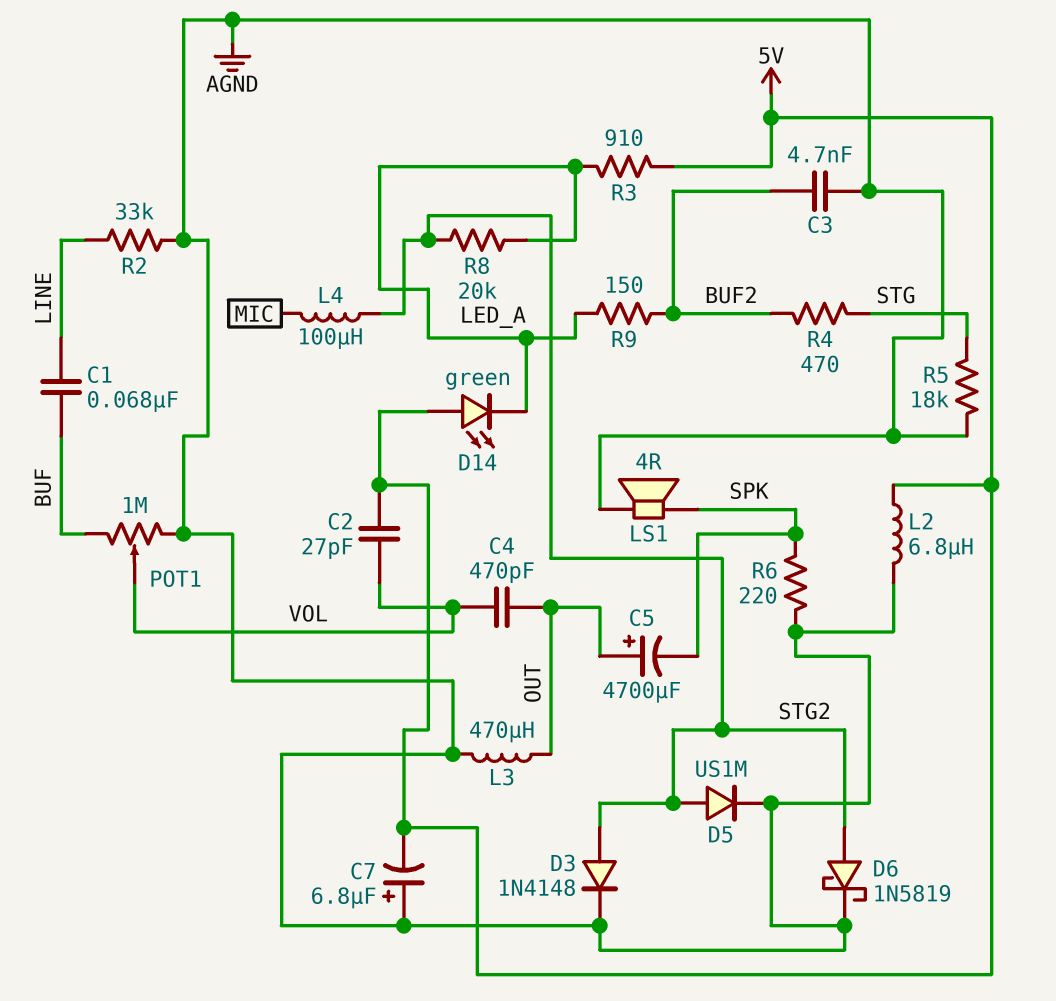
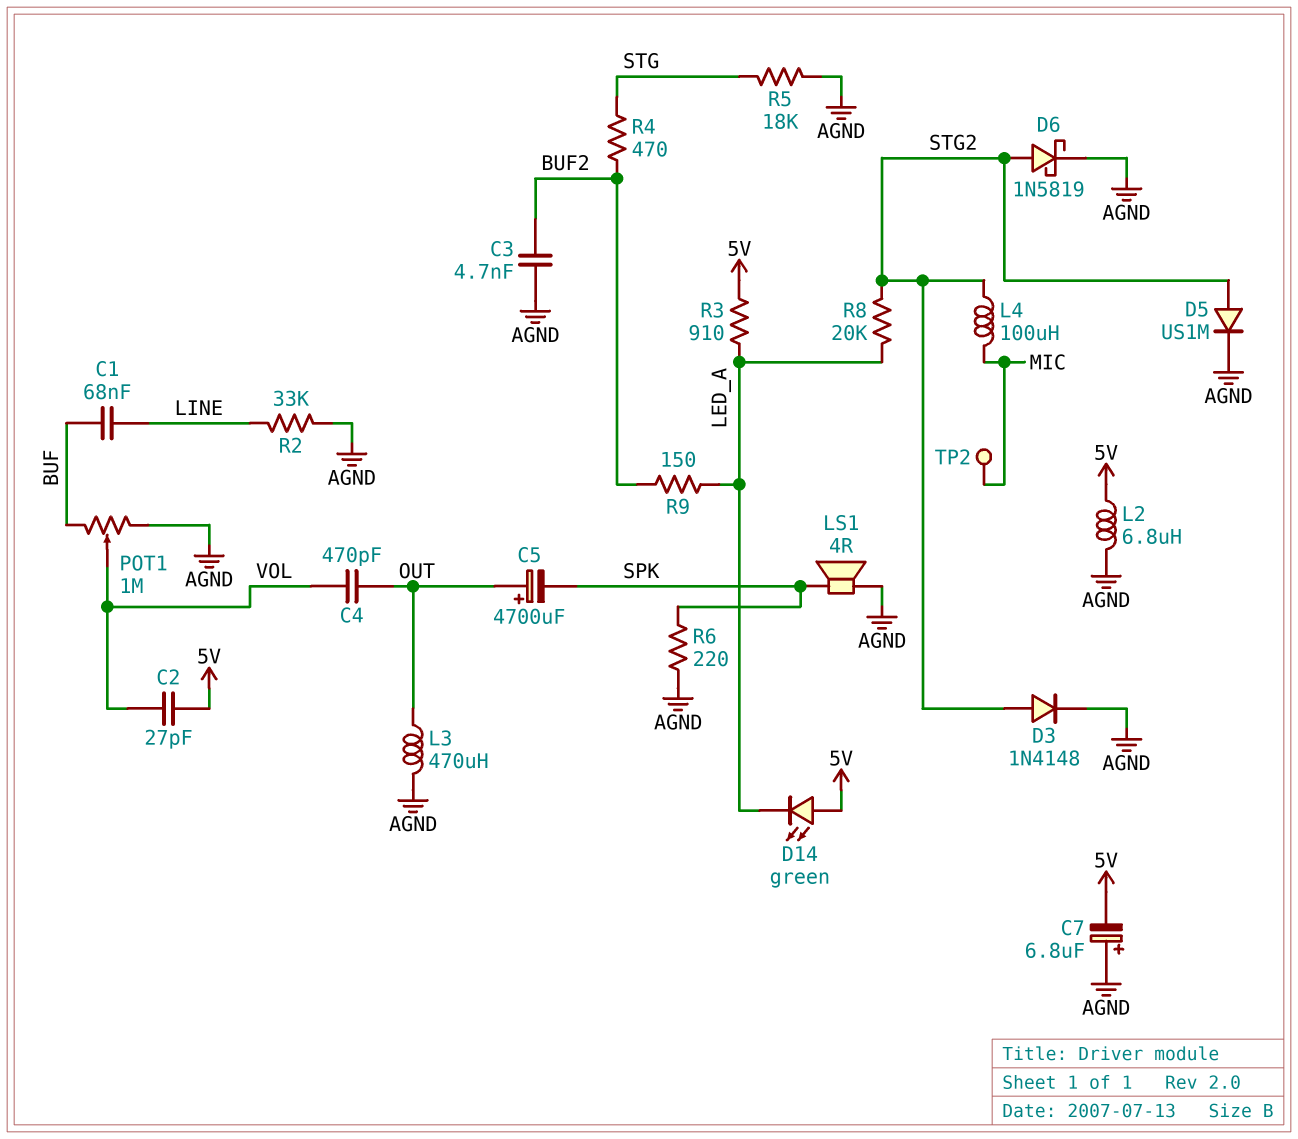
TP2: none -> test point (MIC)

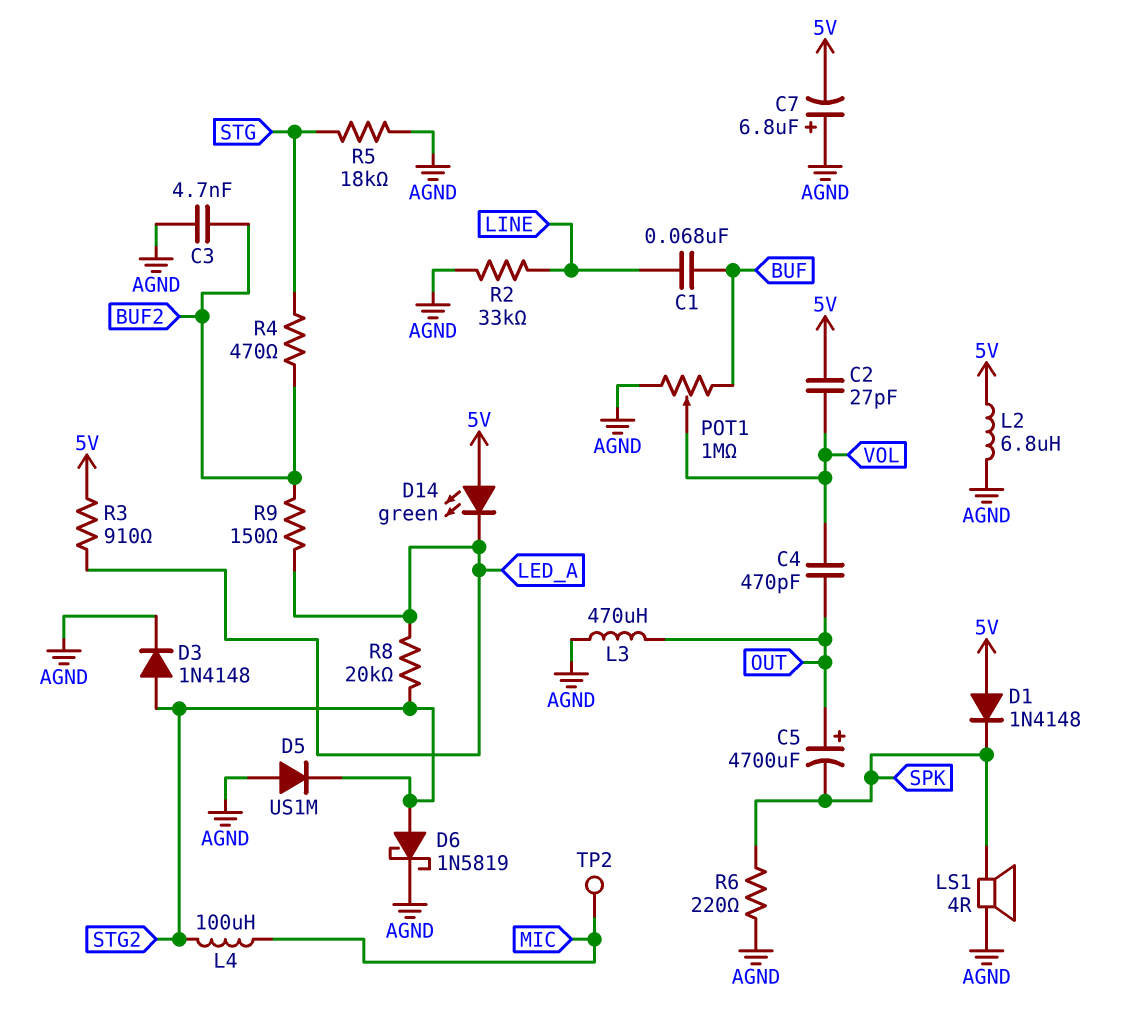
D1: none -> diode 1N4148 (A 5V, K SPK)
D5: diode US1M (A STG2, K AGND) -> diode US1M (A AGND, K STG2)

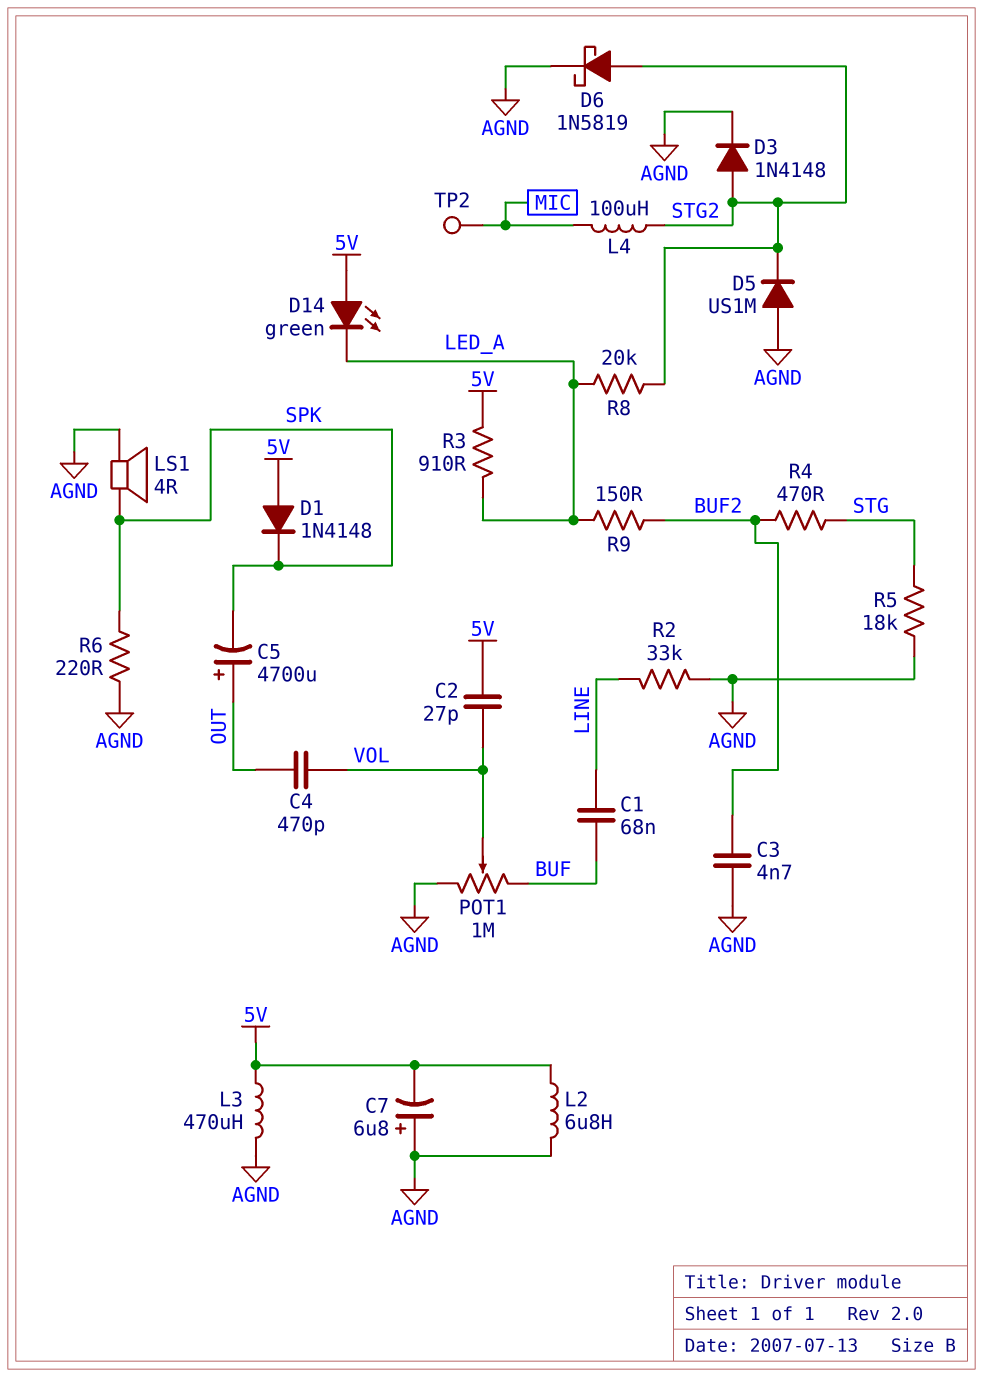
L3: 470uH (AGND, OUT) -> 470uH (5V, AGND)

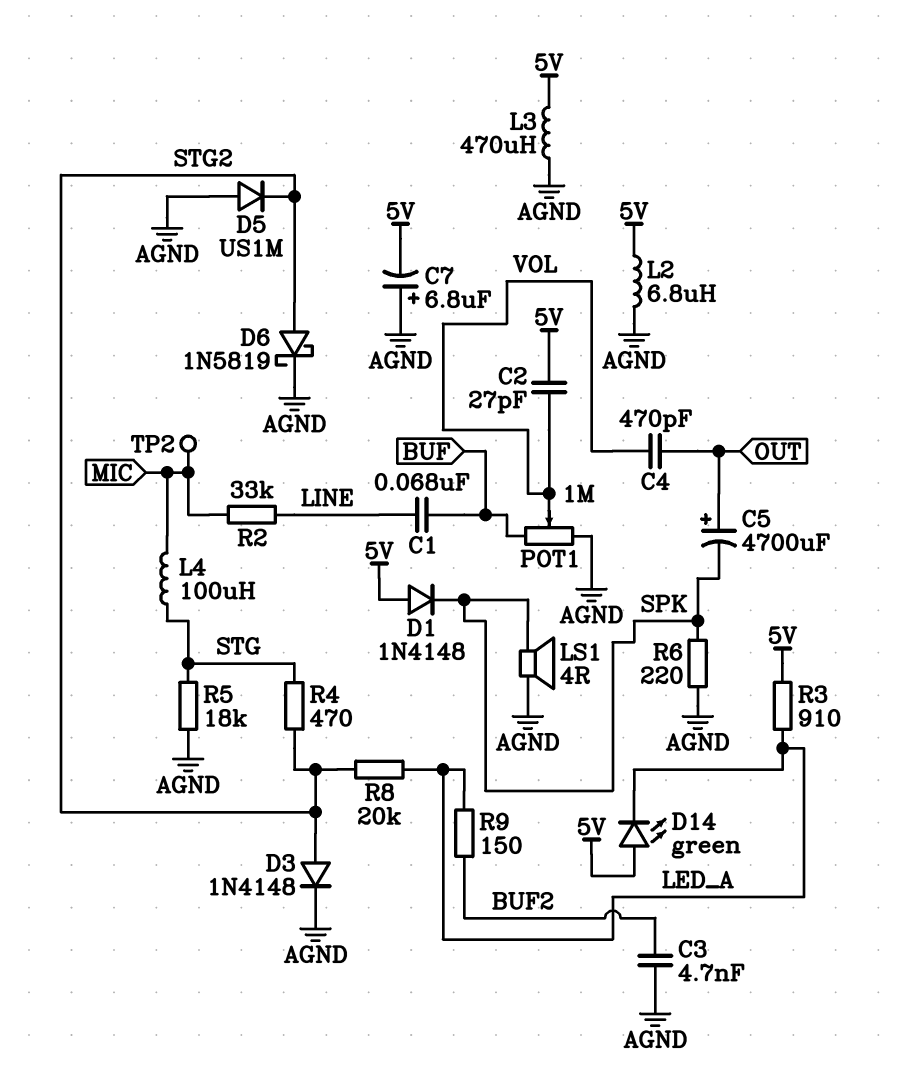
L4: 100uH (MIC, STG2) -> 100uH (MIC, STG)
R2: 33k (AGND, LINE) -> 33k (LINE, MIC)
R4: 470 (BUF2, STG) -> 470 (STG, STG2)

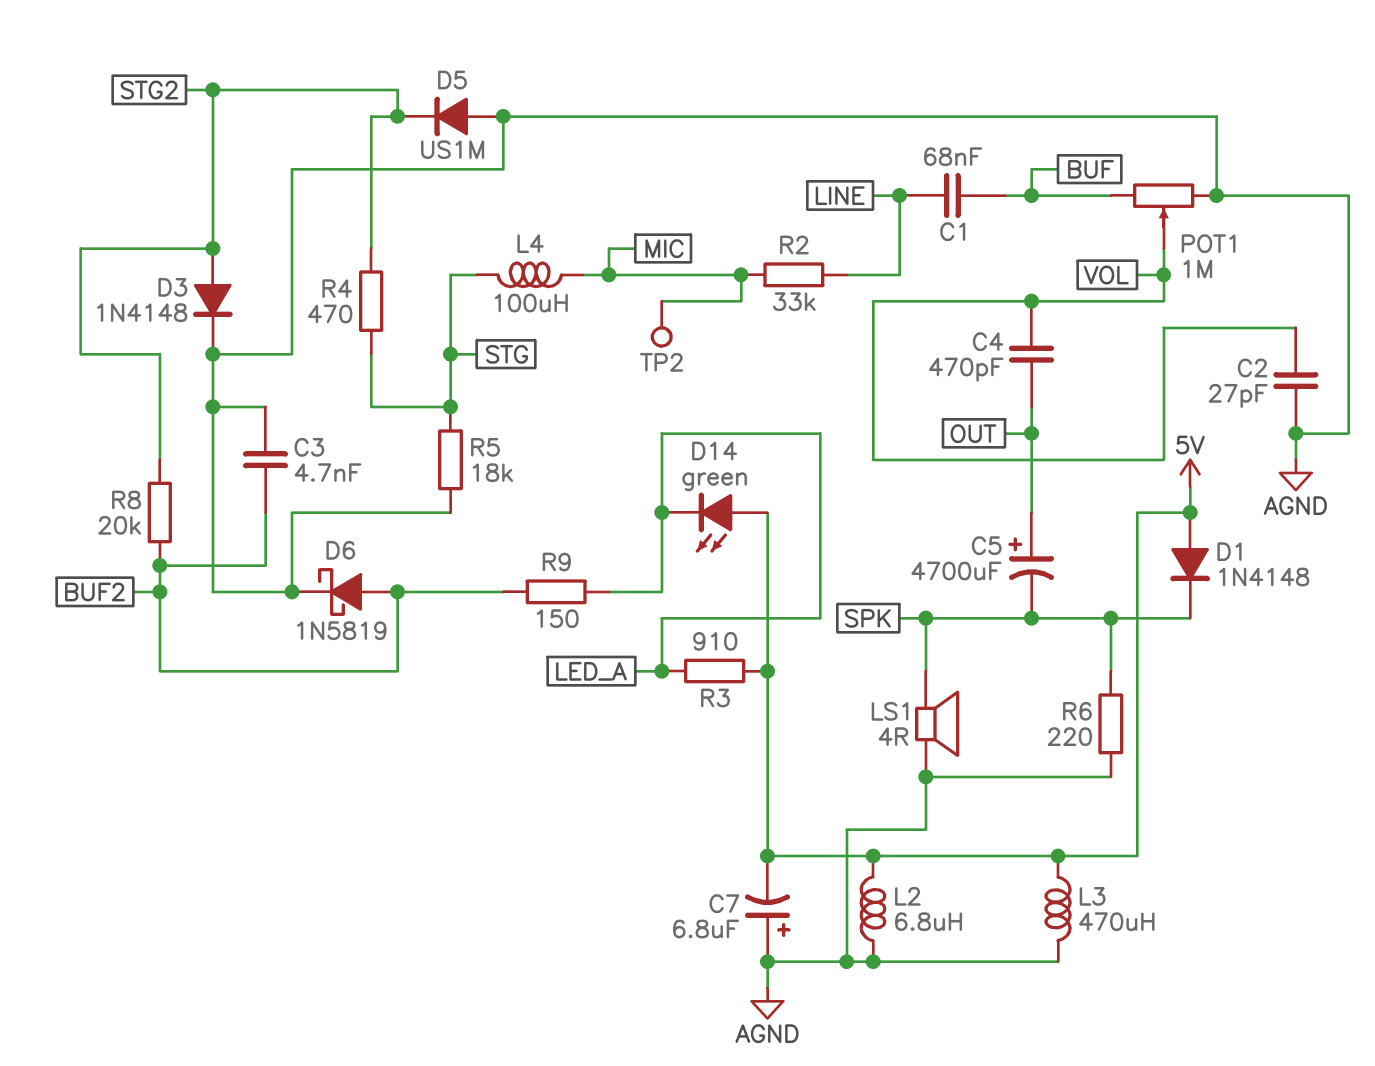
C2: 27pF (5V, VOL) -> 27pF (AGND, VOL)
D6: schottky 1N5819 (A STG2, K AGND) -> schottky 1N5819 (A BUF2, K AGND)
R8: 20k (LED_A, STG2) -> 20k (BUF2, STG2)

